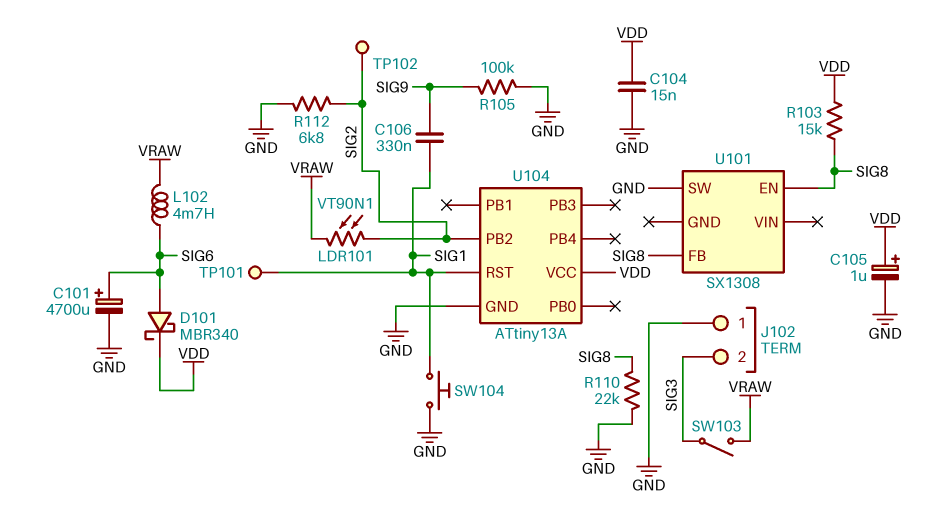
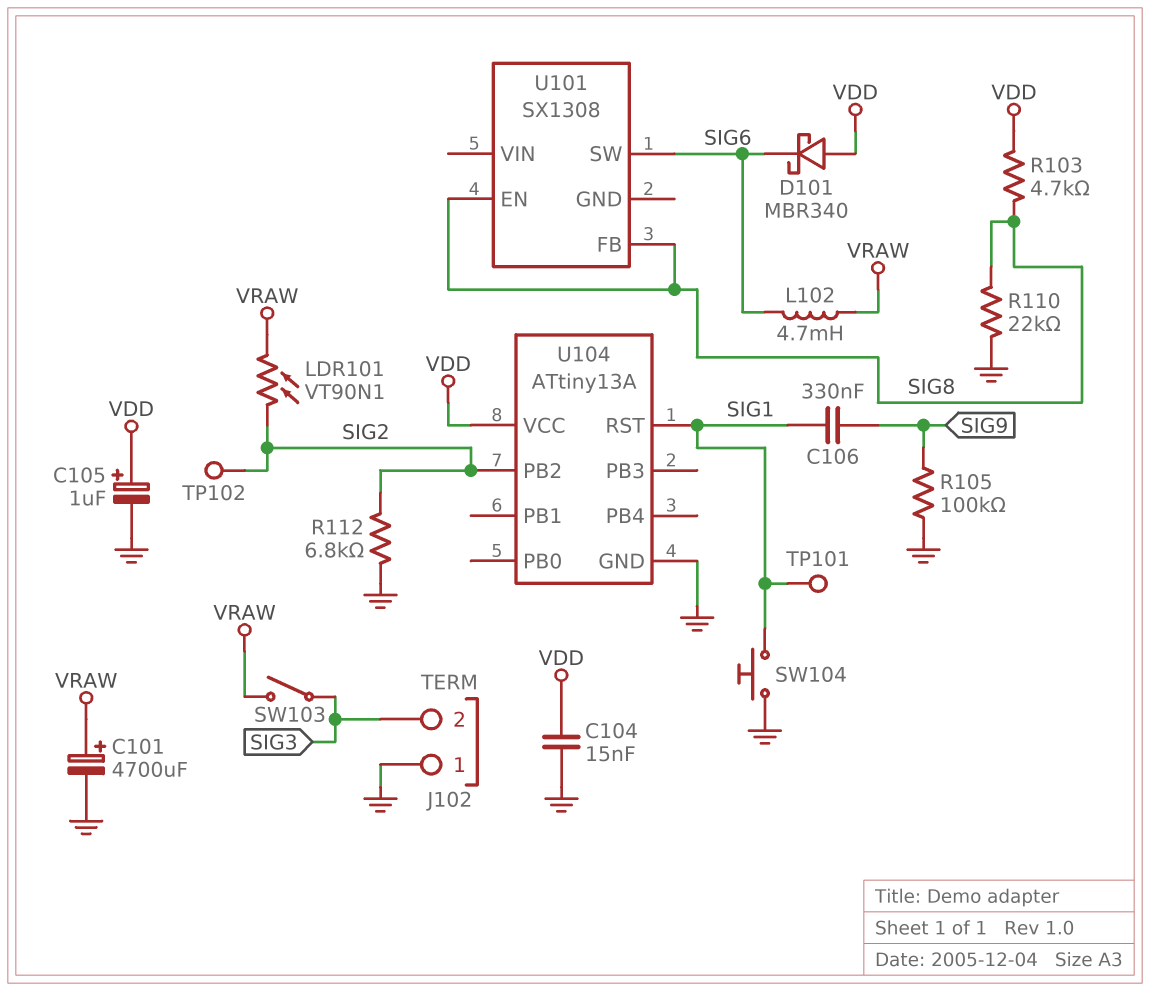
C101: 4700uF (plus SIG6, minus GND) -> 4700uF (plus VRAW, minus GND)
D101: schottky MBR340 (A SIG6, K VDD) -> schottky MBR340 (A VDD, K SIG6)
R103: 15k (SIG8, VDD) -> 4.7k (SIG8, VDD)
U101 pin SW: GND -> SIG6

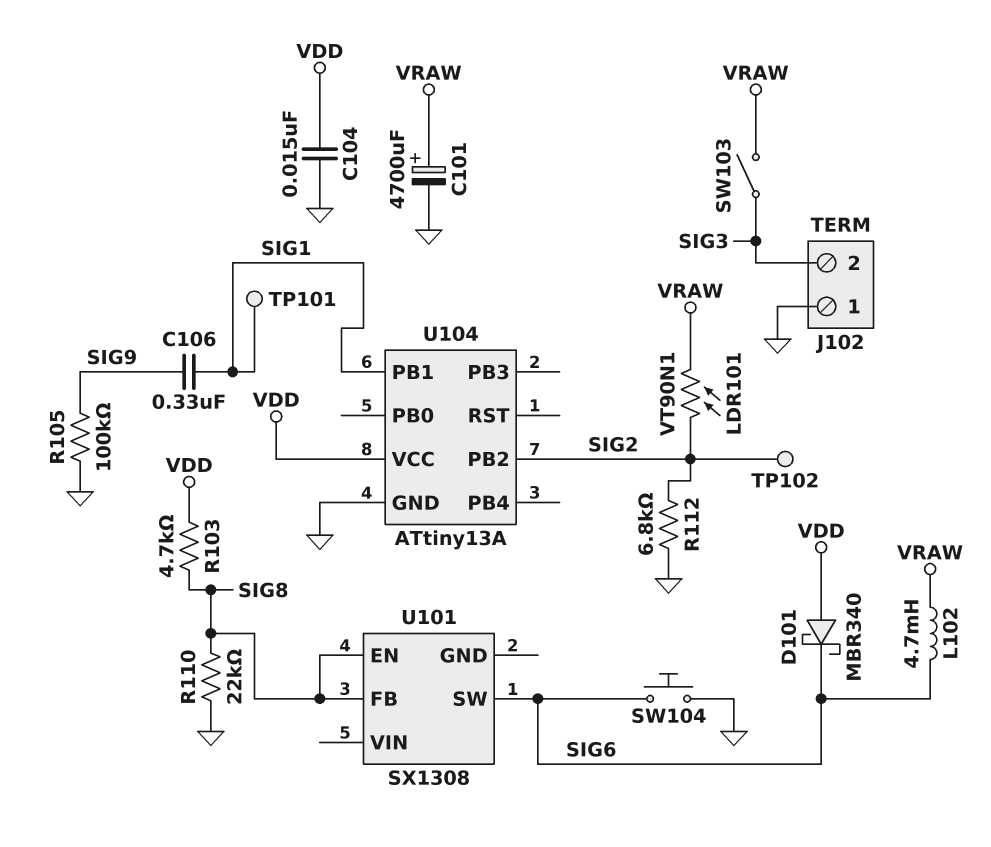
C105: 1uF (plus VDD, minus GND) -> none
SW104: button (GND, SIG1) -> button (GND, SIG6)
U104 pin PB1: none -> SIG1
U104 pin RST: SIG1 -> none

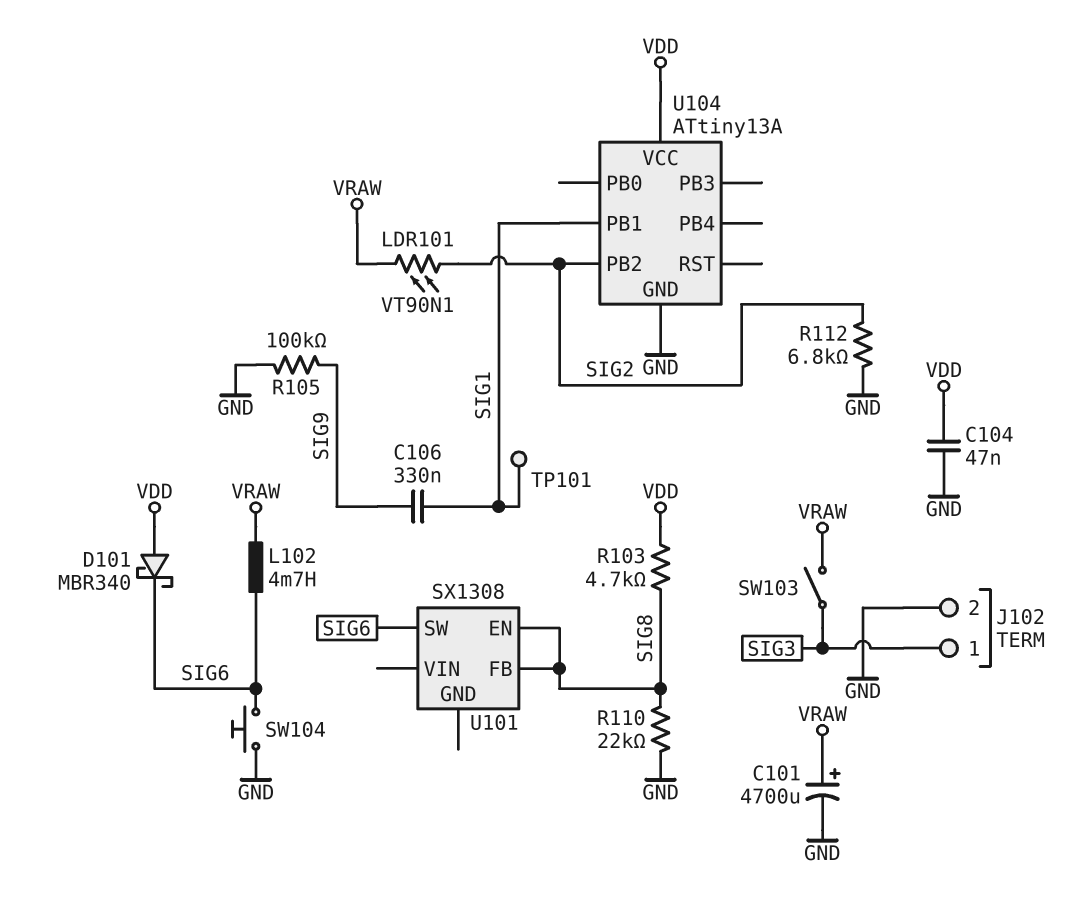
C104: 15nF (GND, VDD) -> 47nF (GND, VDD)
J102 pin 1: GND -> SIG3
J102 pin 2: SIG3 -> GND
TP102: test point (SIG2) -> none

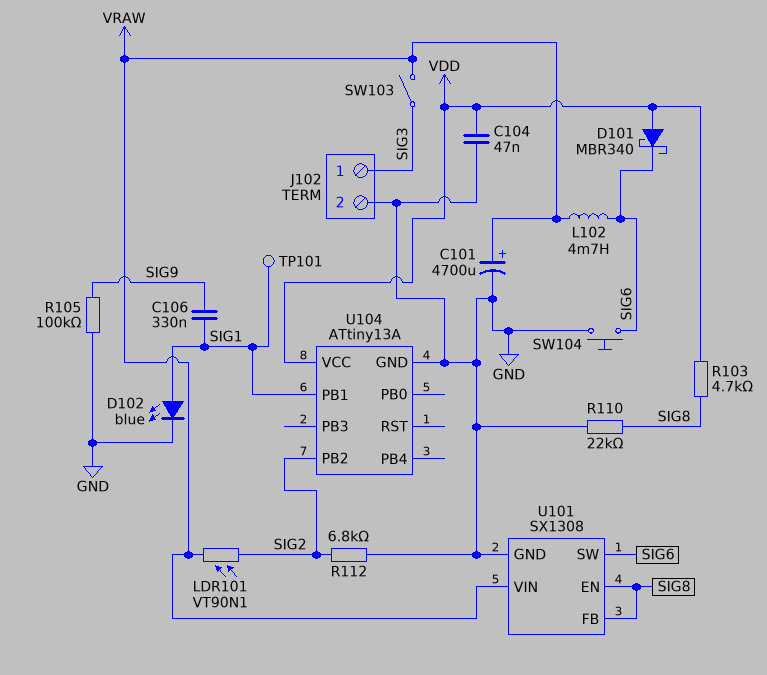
D102: none -> LED blue (A SIG1, K GND)
U101 pin GND: none -> GND
U101 pin VIN: none -> VRAW

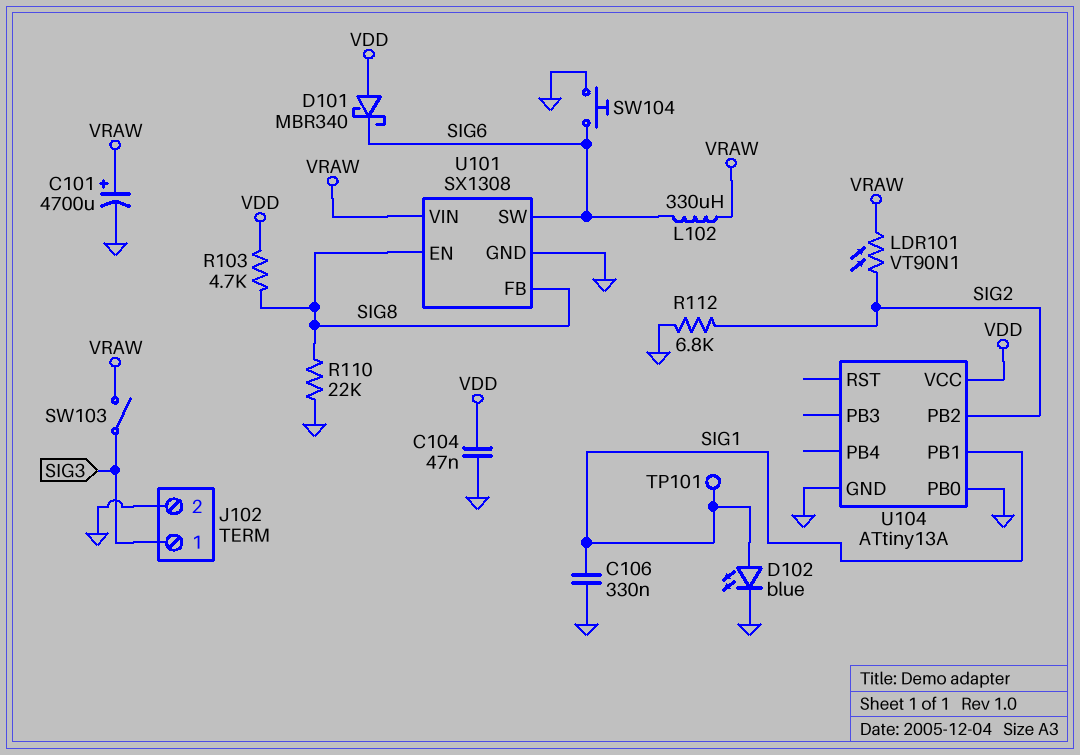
C106: 330nF (SIG1, SIG9) -> 330nF (GND, SIG1)
L102: 4.7mH (SIG6, VRAW) -> 330uH (SIG6, VRAW)
R105: 100k (GND, SIG9) -> none
U104 pin PB0: none -> GND

